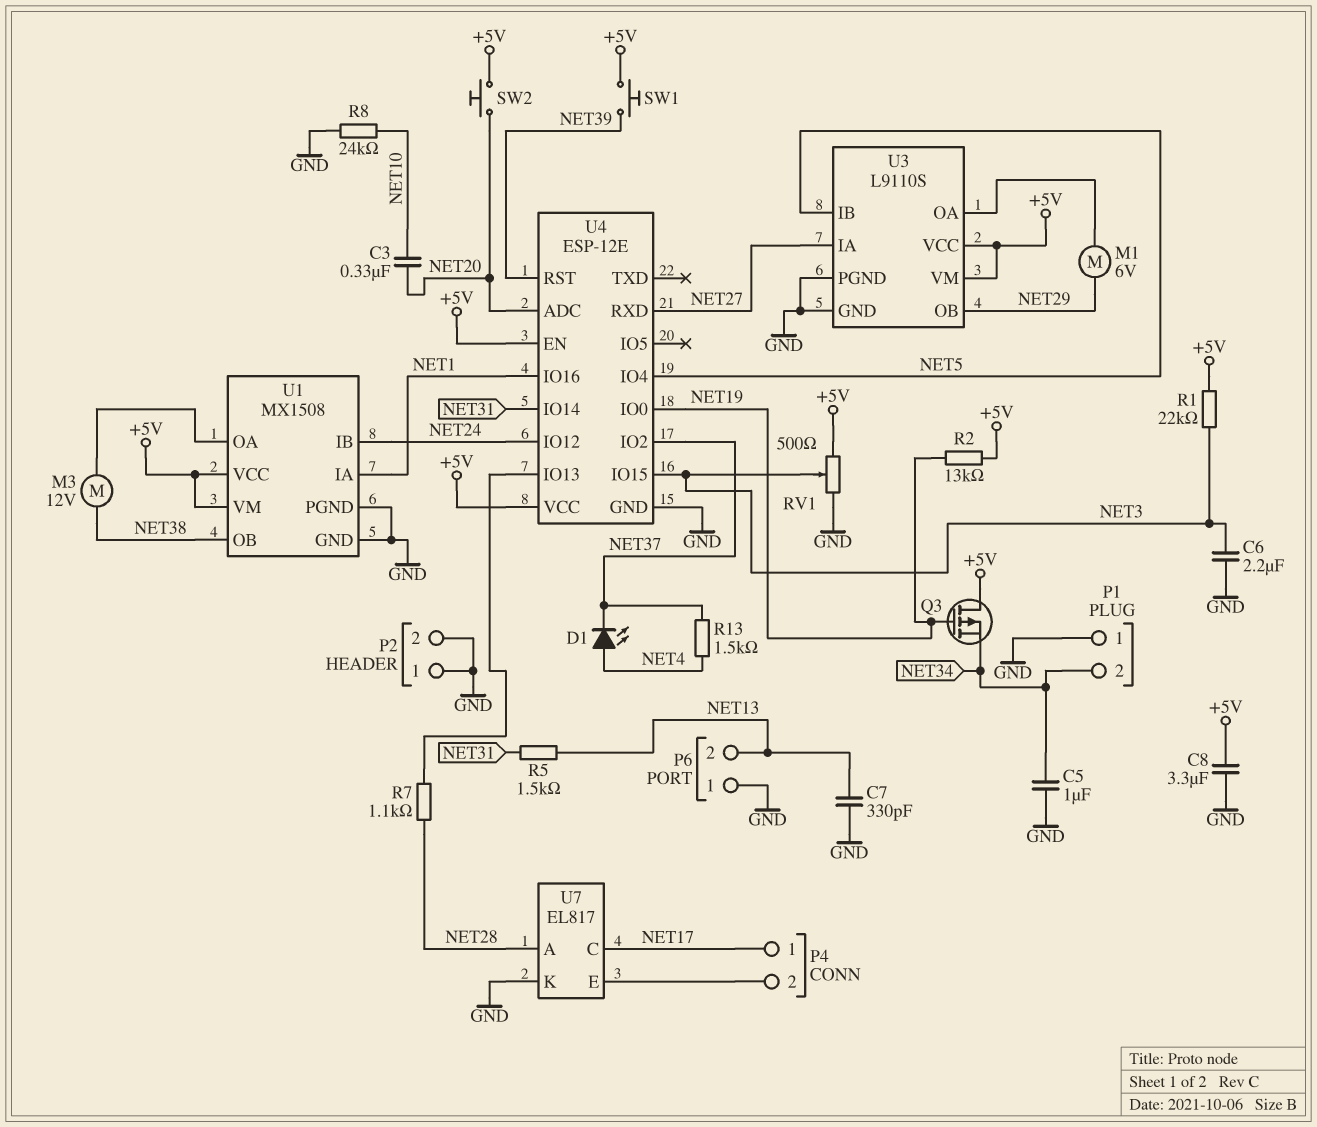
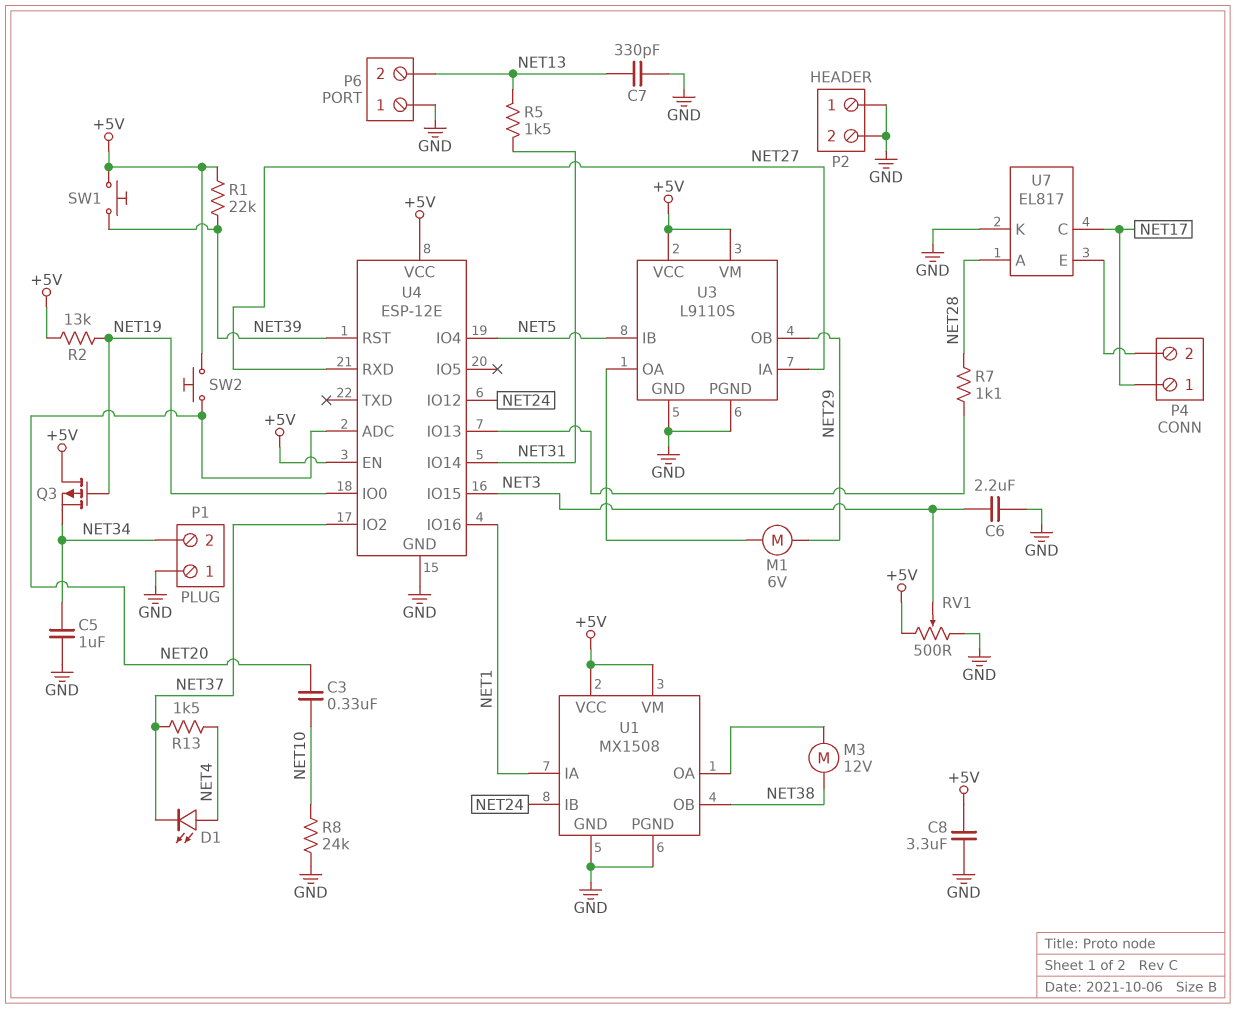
R1: 22k (+5V, NET3) -> 22k (+5V, NET39)

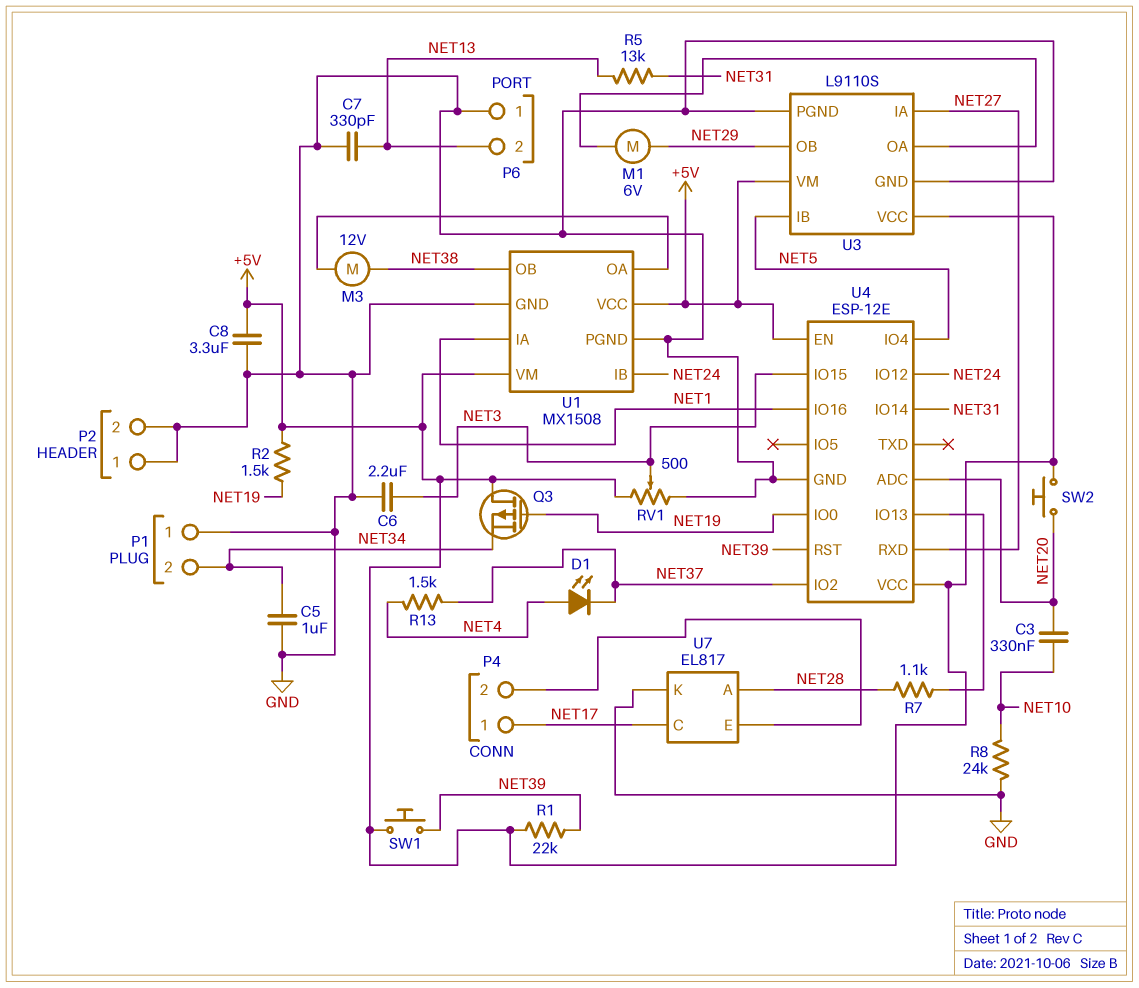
R2: 13k (+5V, NET19) -> 1.5k (+5V, NET19)
R5: 1.5k (NET13, NET31) -> 13k (NET13, NET31)

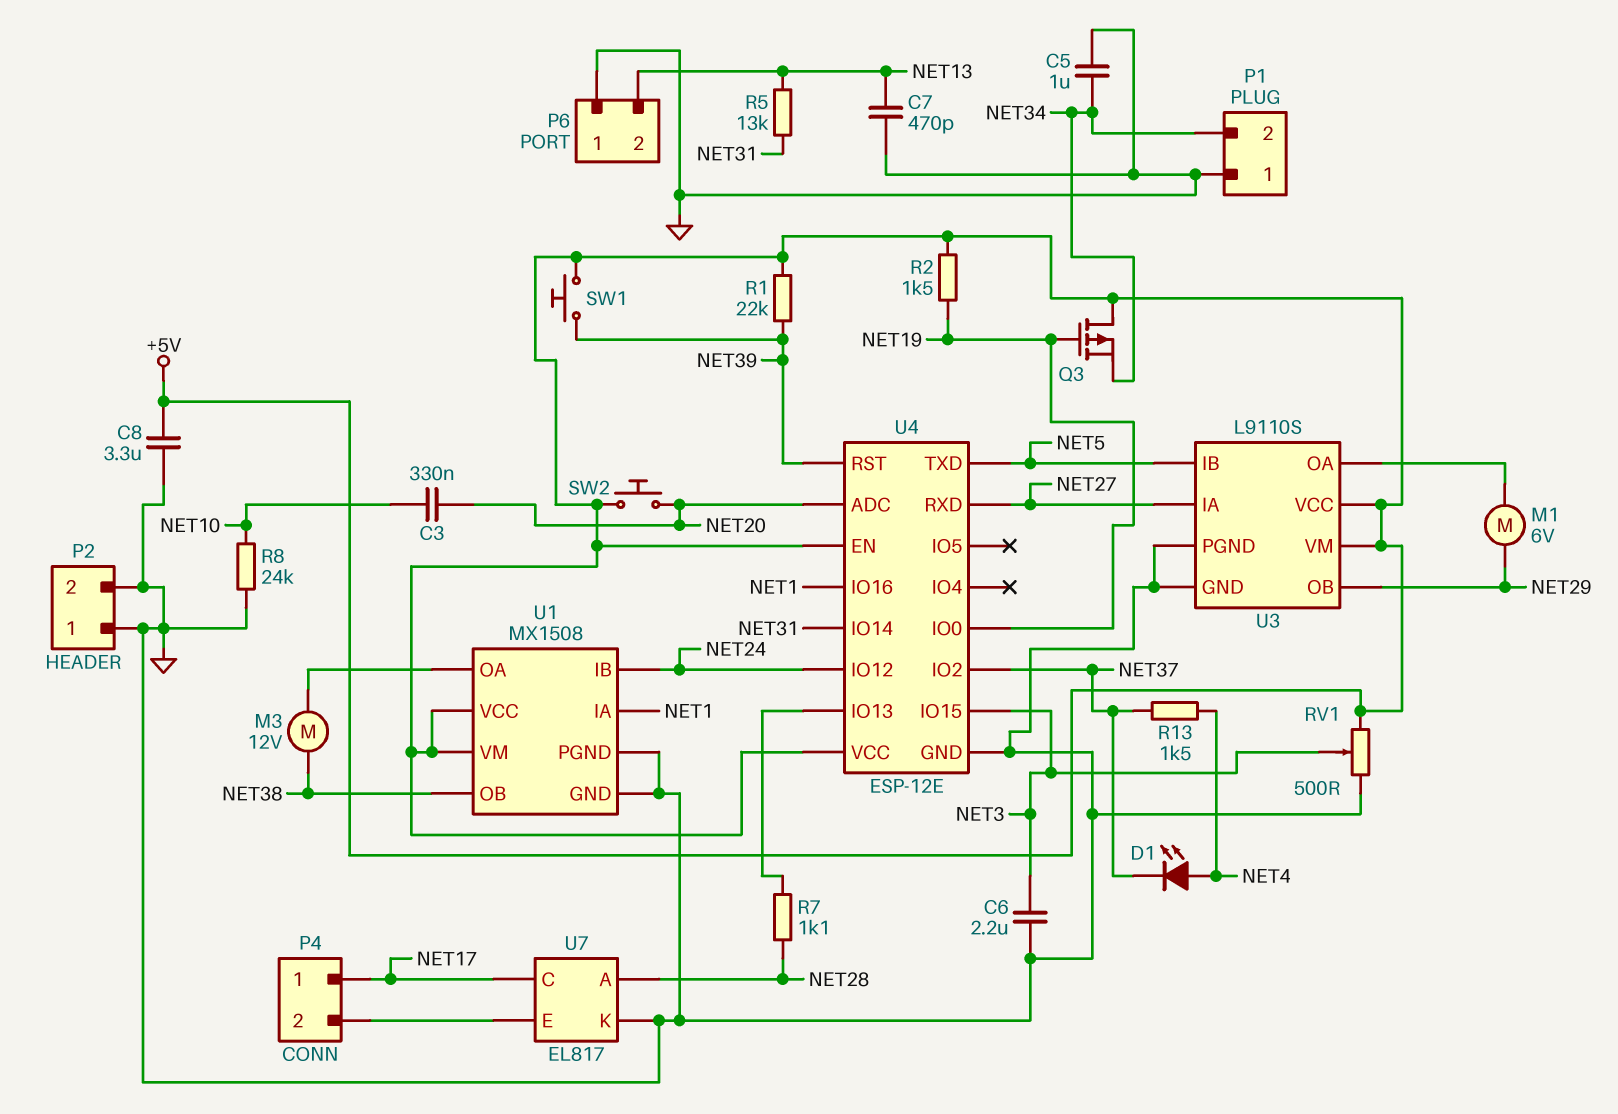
C7: 330pF (GND, NET13) -> 470pF (GND, NET13)
U4 pin IO4: NET5 -> none
U4 pin TXD: none -> NET5

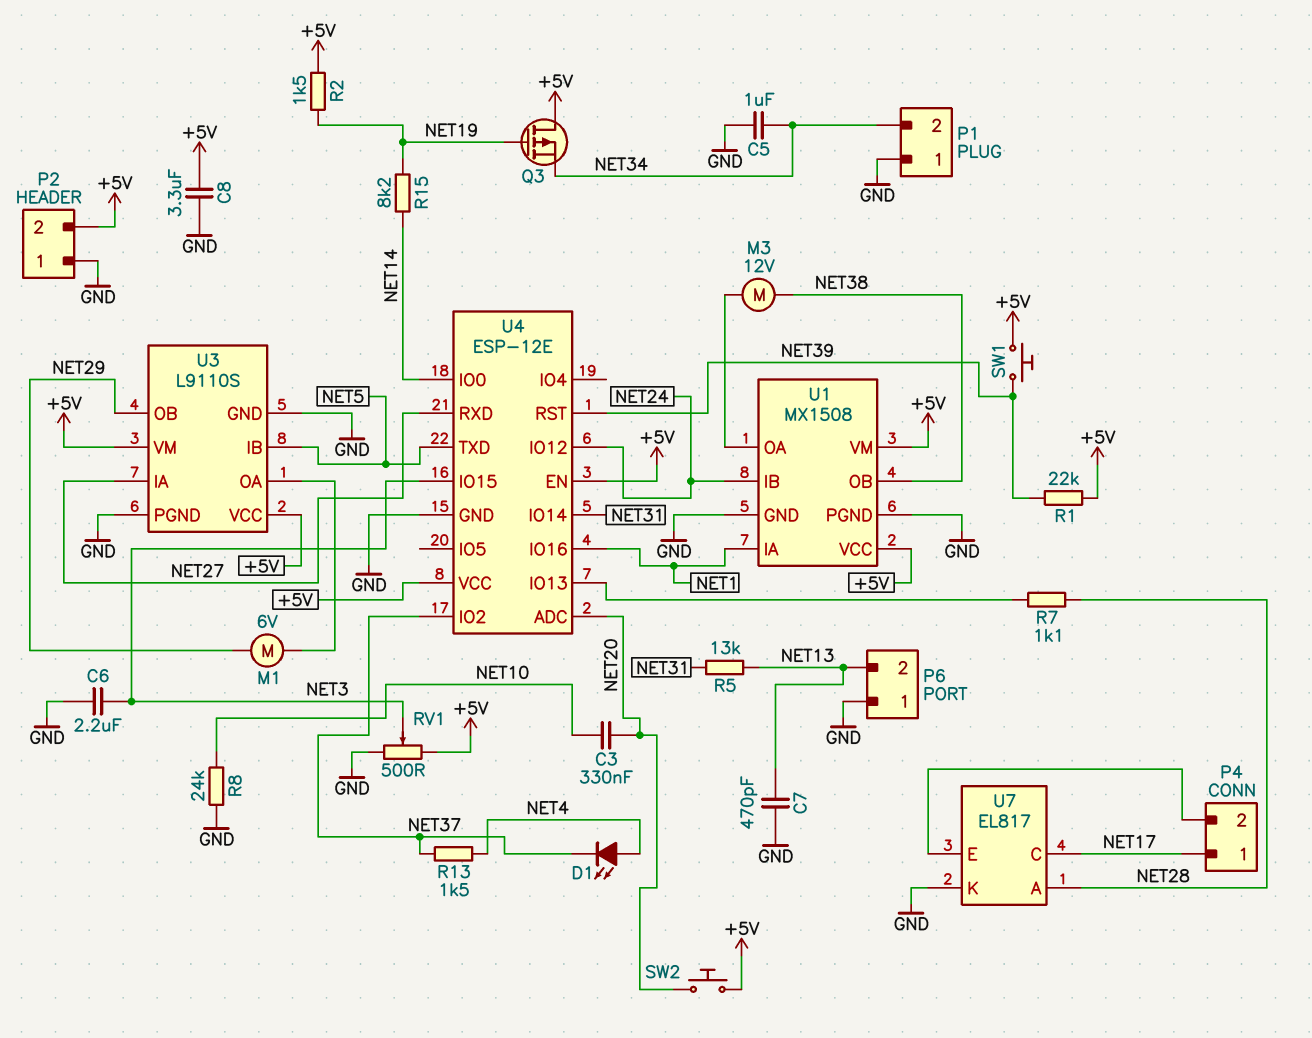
P2 pin 2: GND -> +5V
R15: none -> 8.2k (NET14, NET19)
U4 pin IO0: NET19 -> NET14

